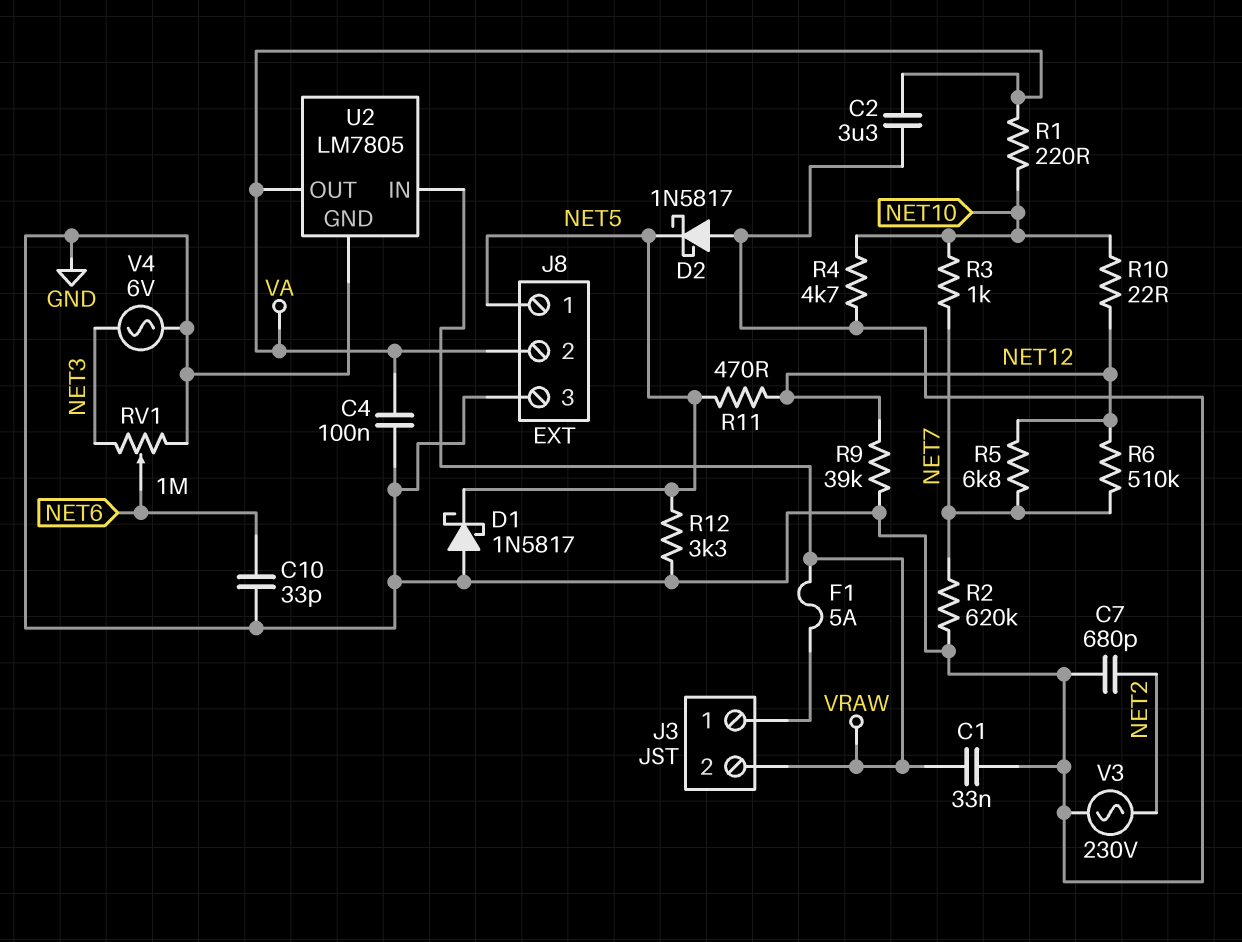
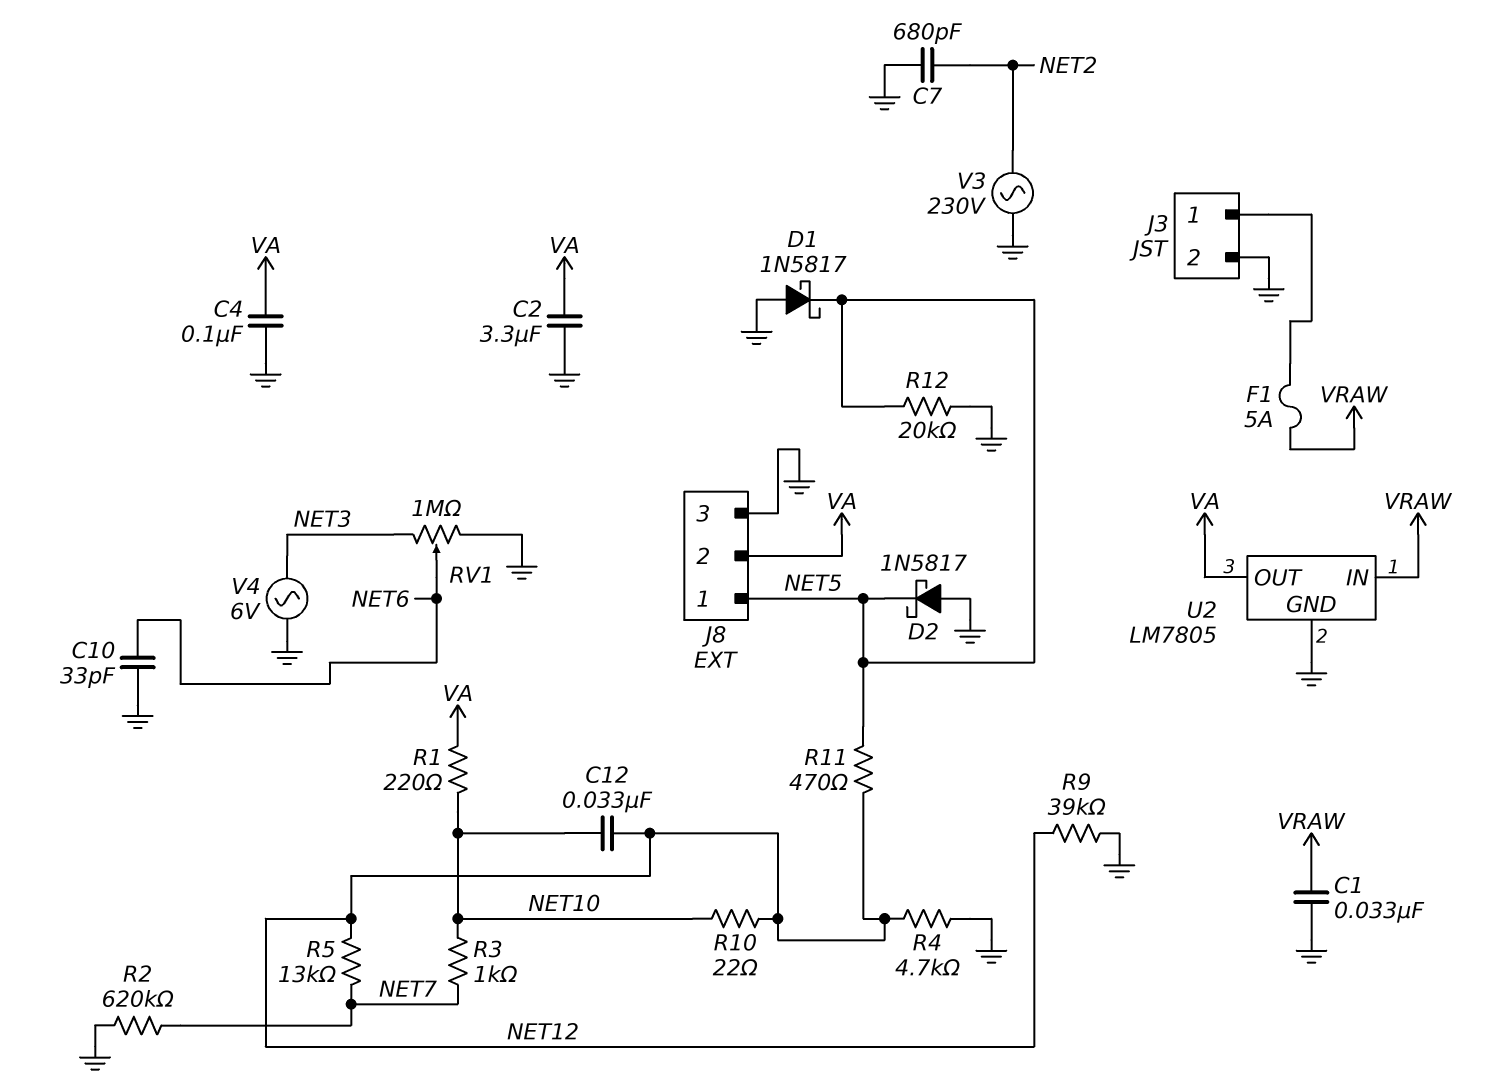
C12: none -> 33nF (NET10, NET12)
J3 pin 2: VRAW -> GND
R4: 4.7k (GND, NET10) -> 4.7k (GND, NET12)
R5: 6.8k (NET7, NET12) -> 13k (NET7, NET12)
R6: 510k (NET7, NET12) -> none
R12: 3.3k (GND, NET5) -> 20k (GND, NET5)

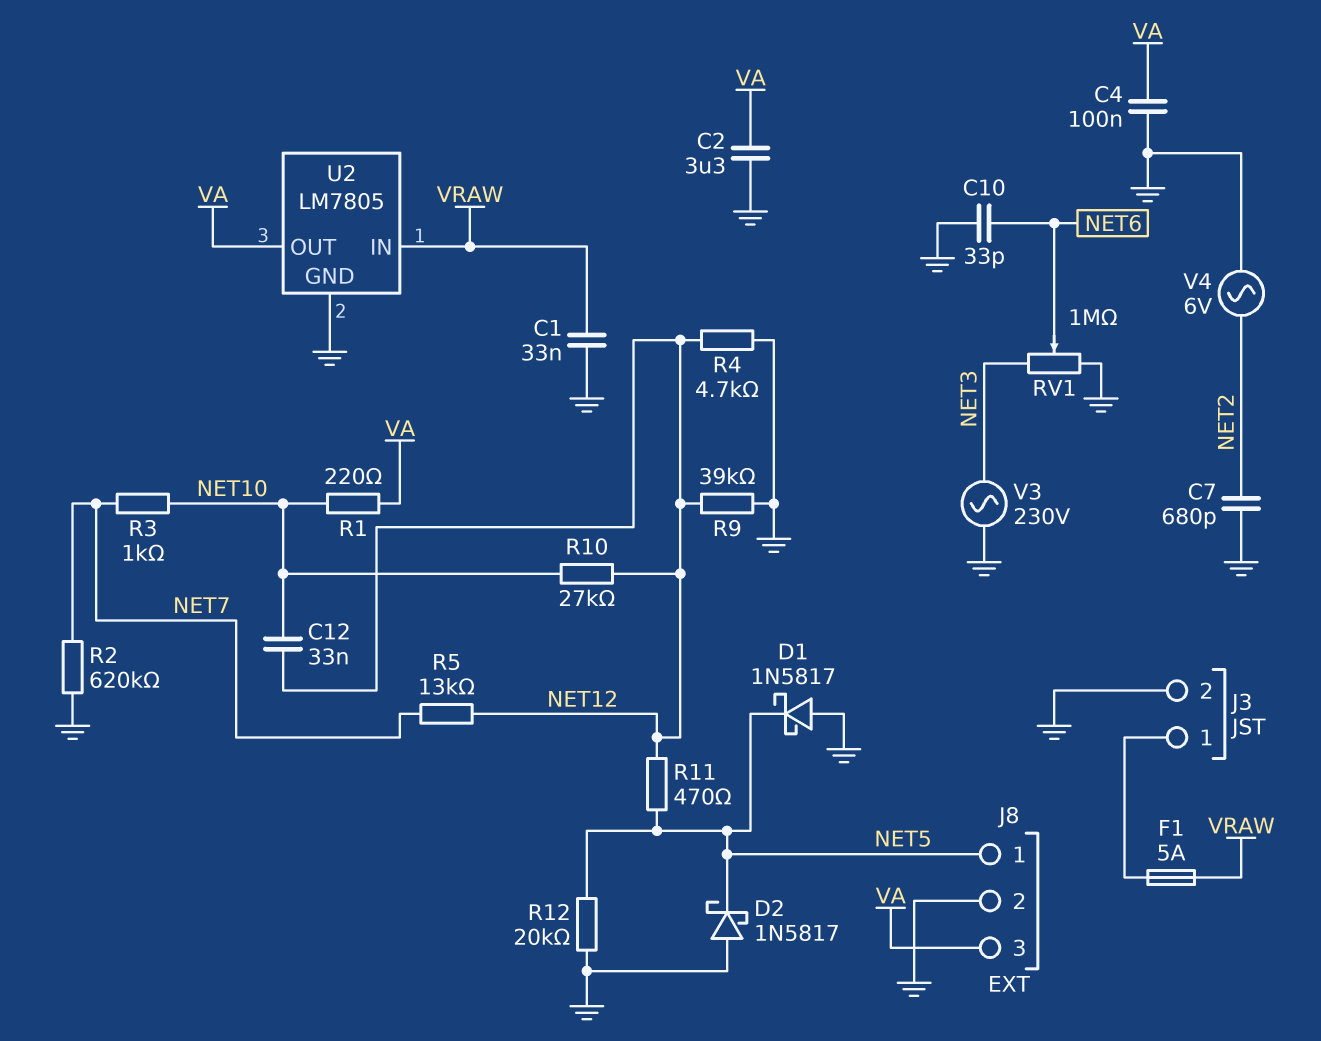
J8 pin 2: VA -> GND
J8 pin 3: GND -> VA
R10: 22 (NET10, NET12) -> 27k (NET10, NET12)
V3: AC 230V (GND, NET2) -> AC 230V (GND, NET3)
V4: AC 6V (GND, NET3) -> AC 6V (GND, NET2)

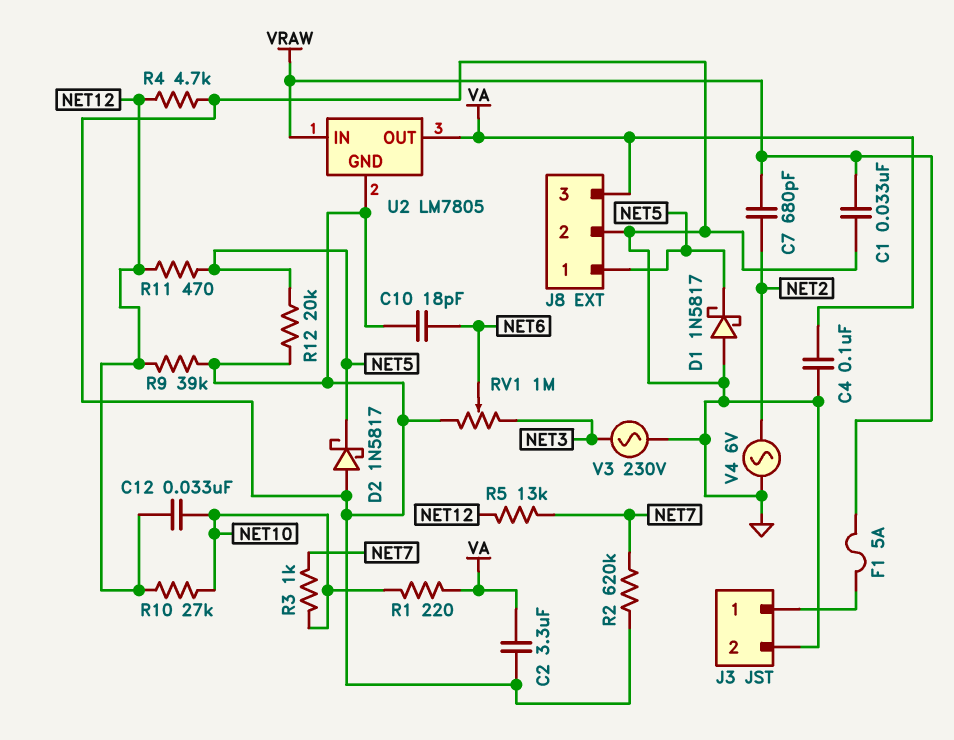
C7: 680pF (GND, NET2) -> 680pF (NET2, VRAW)
C10: 33pF (GND, NET6) -> 18pF (GND, NET6)

